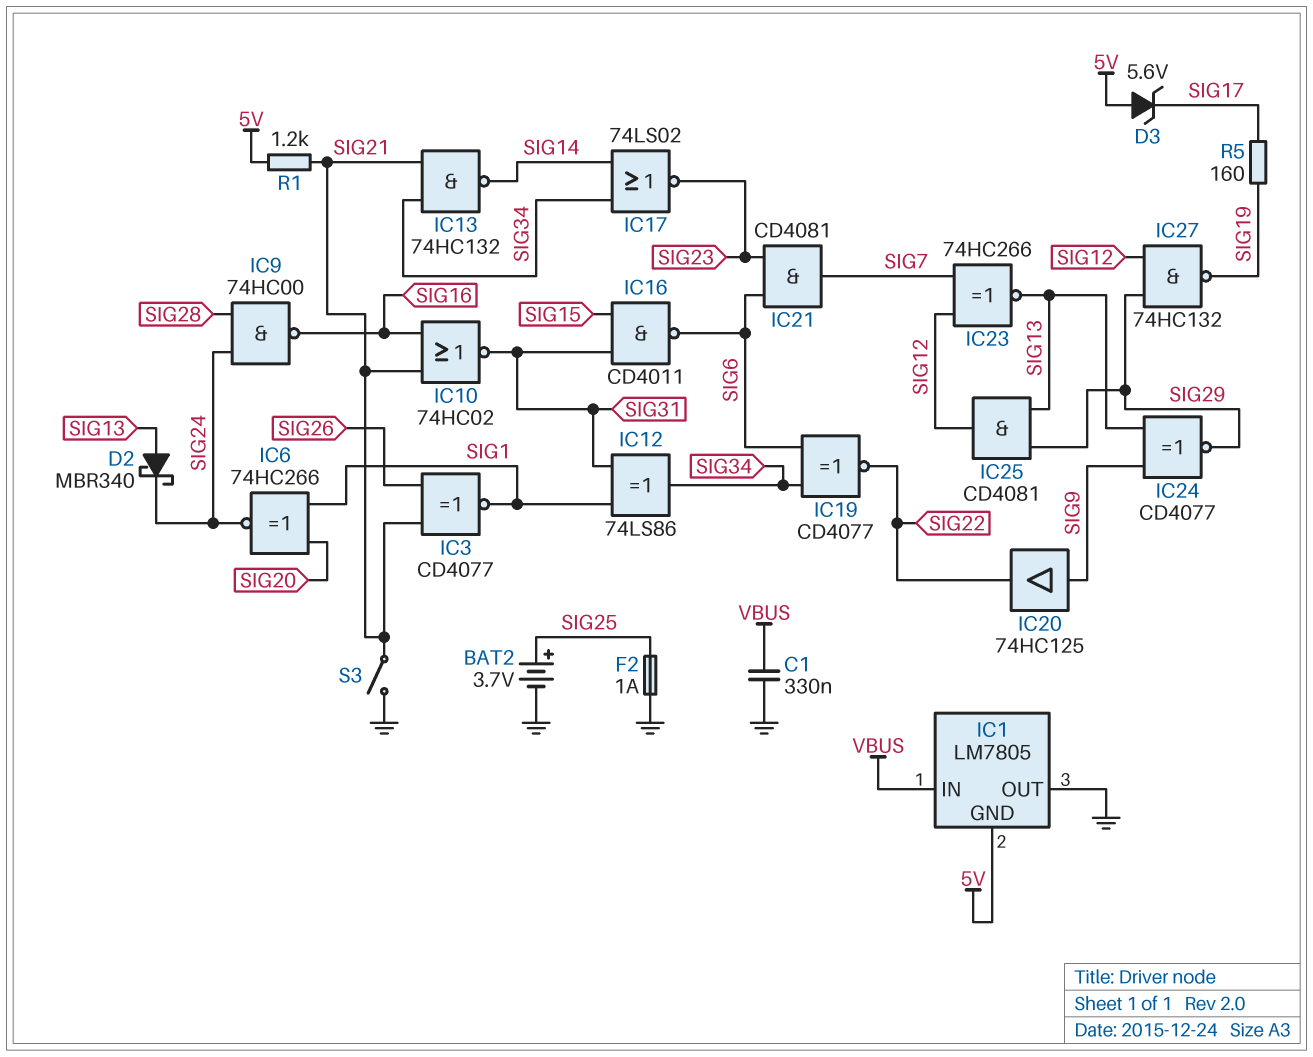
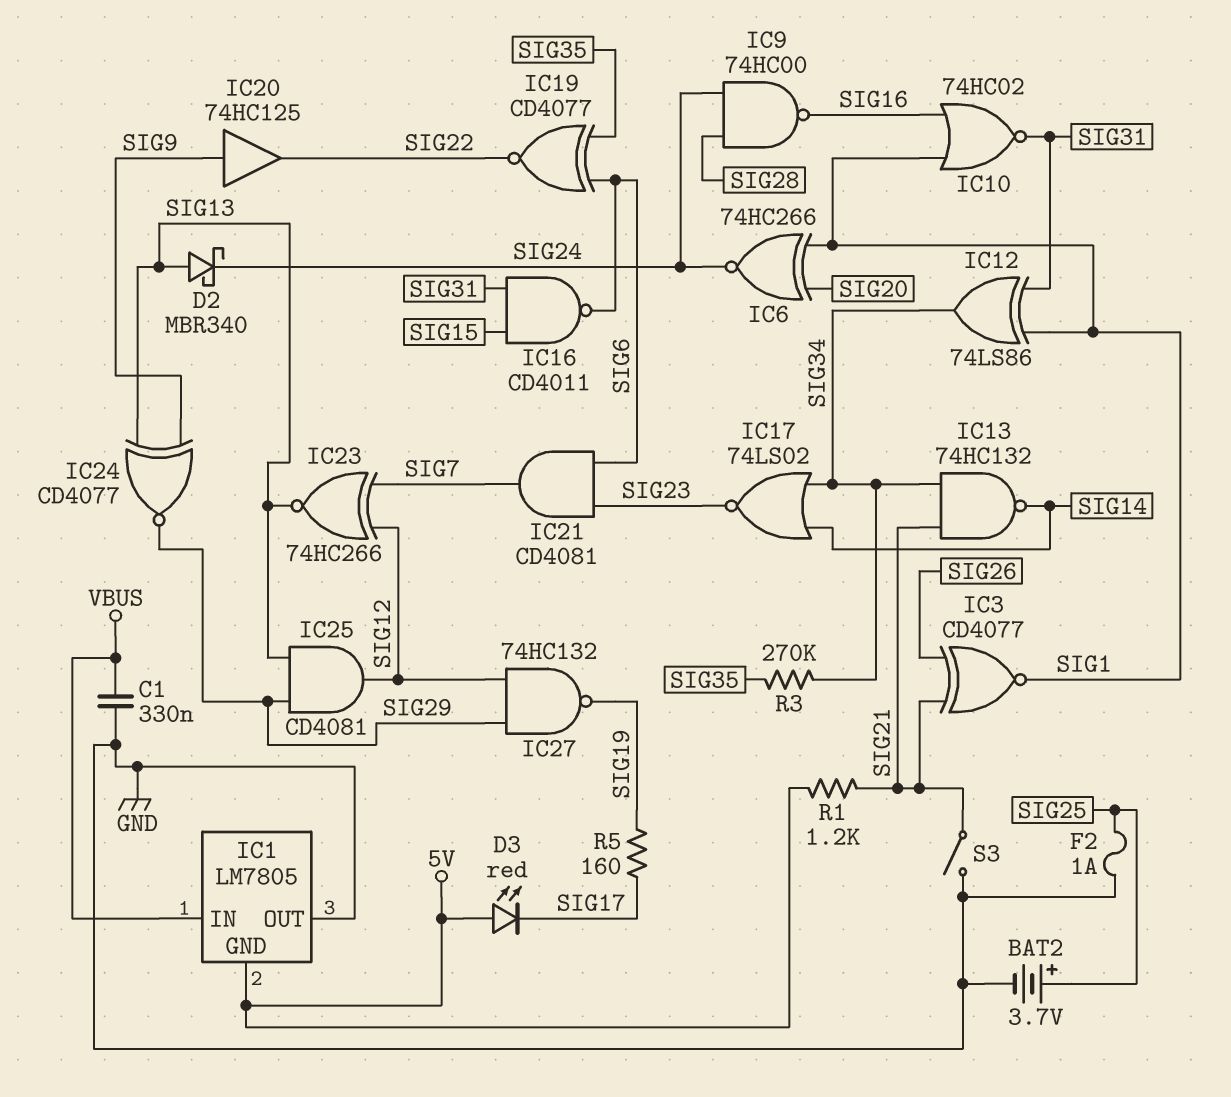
D3: zener 5.6V (A 5V, K SIG17) -> LED red (A 5V, K SIG17)
IC10: NOR 74HC02 (in SIG16, in SIG21, out SIG31) -> NOR 74HC02 (in SIG1, in SIG16, out SIG31)
IC19: XNOR CD4077 (in SIG6, in SIG34, out SIG22) -> XNOR CD4077 (in SIG6, in SIG35, out SIG22)
R3: none -> 270k (SIG34, SIG35)

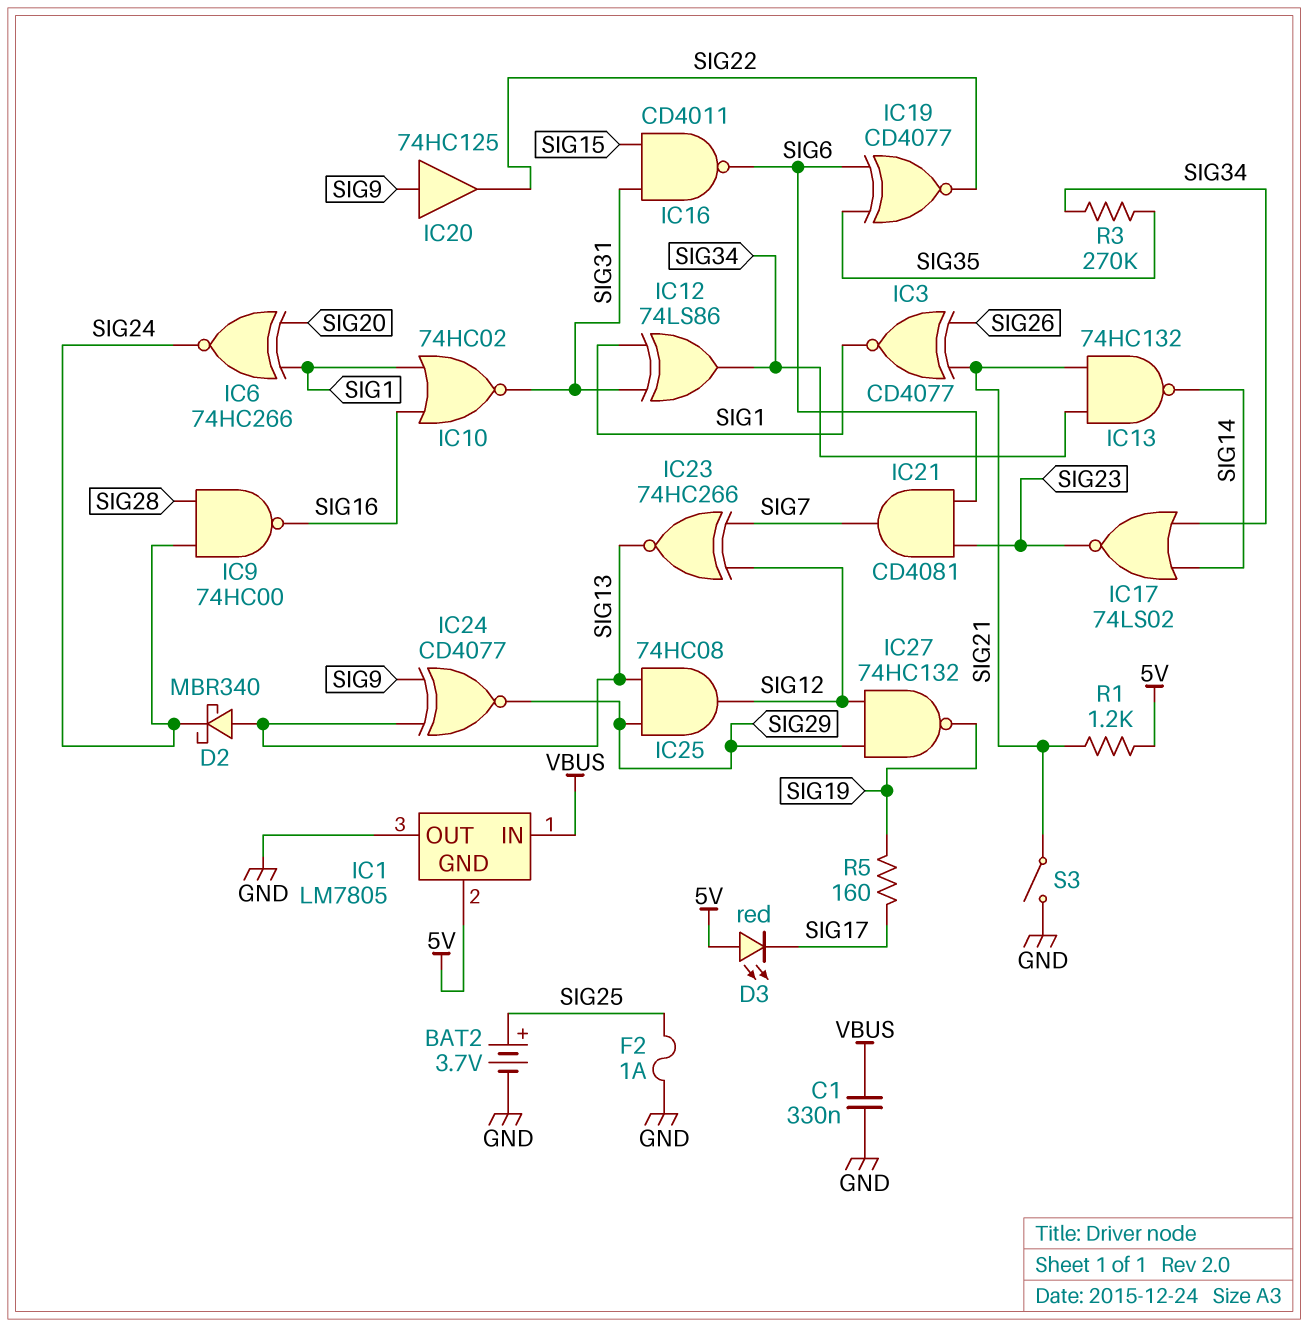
IC25: AND CD4081 (in SIG13, in SIG29, out SIG12) -> AND 74HC08 (in SIG13, in SIG29, out SIG12)

